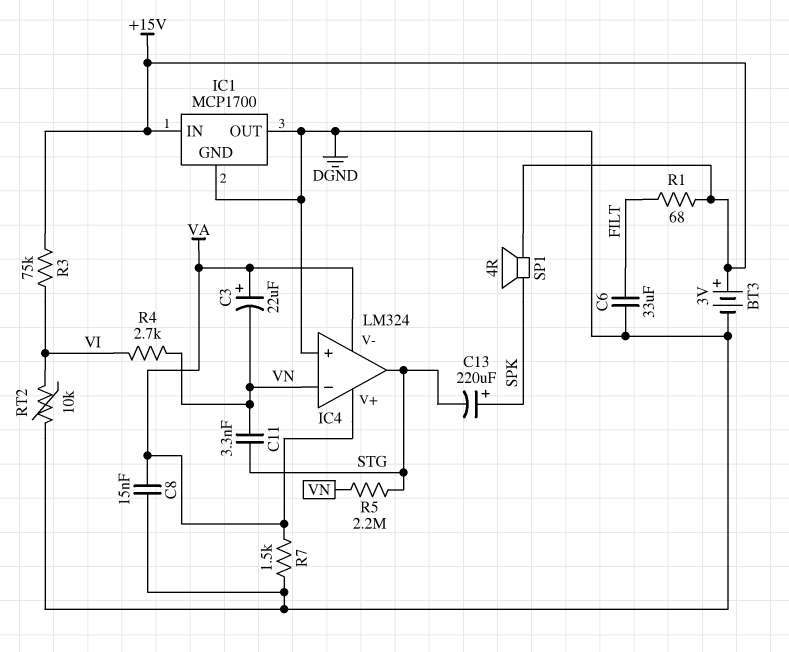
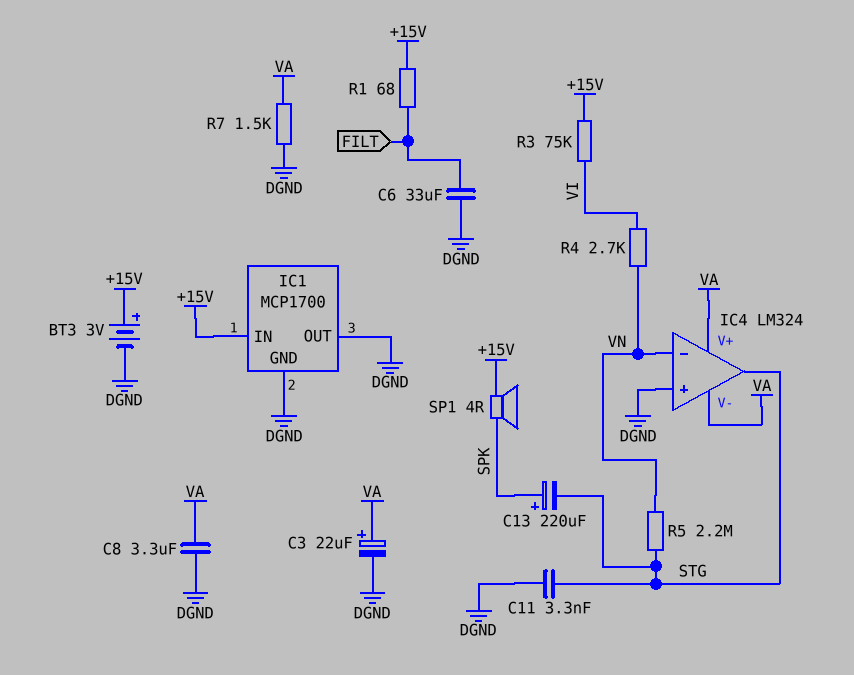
C3: 22uF (plus VA, minus VN) -> 22uF (plus VA, minus DGND)
C8: 15nF (DGND, VA) -> 3.3uF (DGND, VA)
C11: 3.3nF (STG, VN) -> 3.3nF (DGND, STG)
RT2: 10k (DGND, VI) -> none

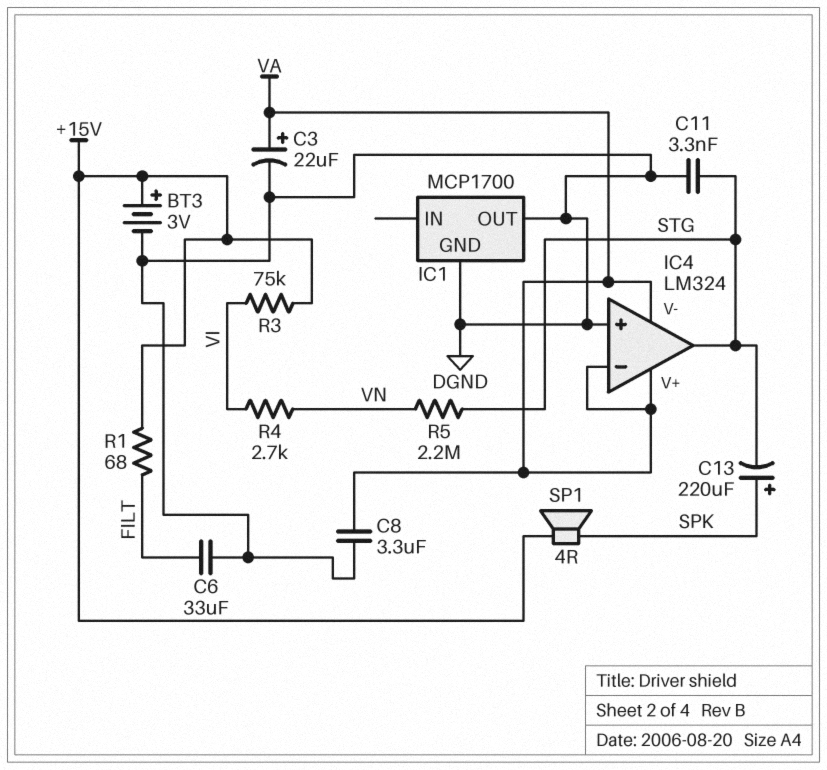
IC1 pin IN: +15V -> none
IC4 pin in-: VN -> VA
R7: 1.5k (DGND, VA) -> none

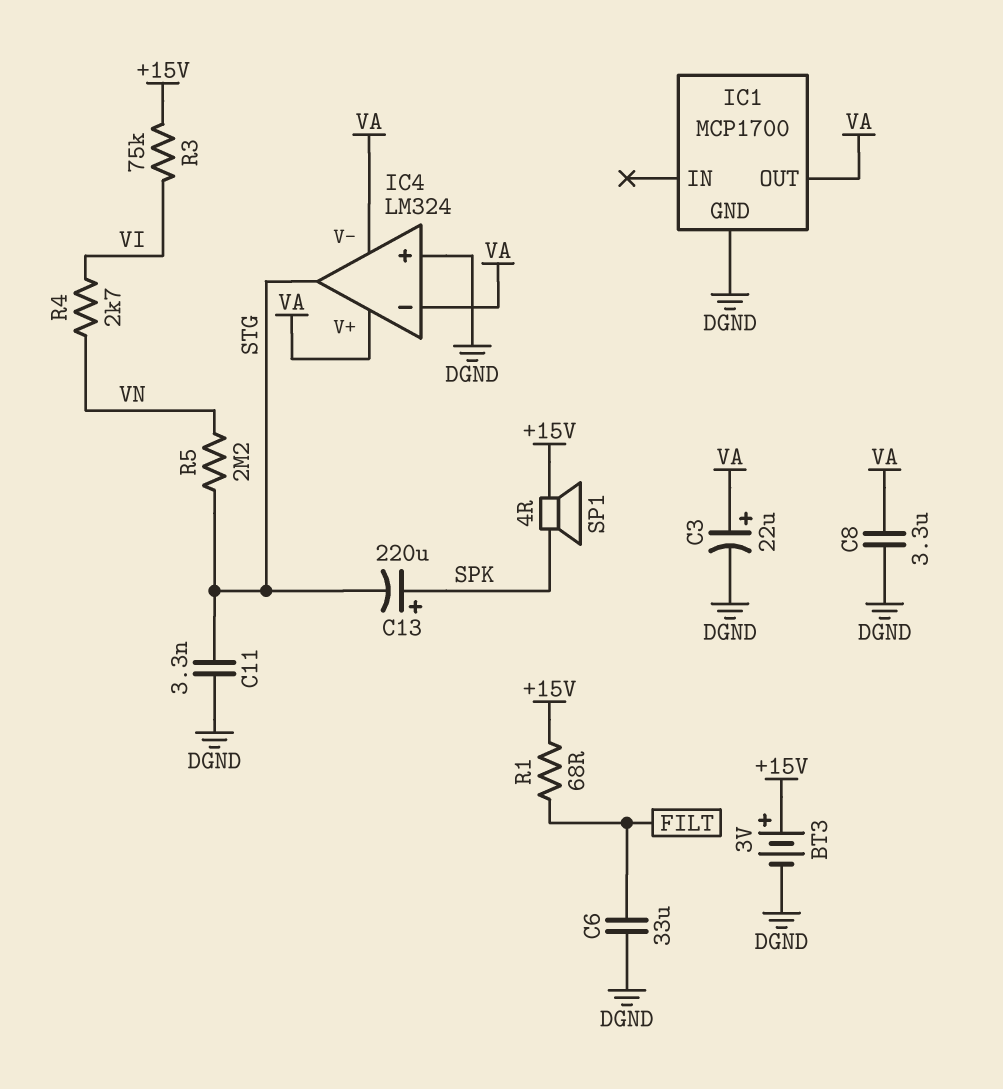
IC1 pin OUT: DGND -> VA

